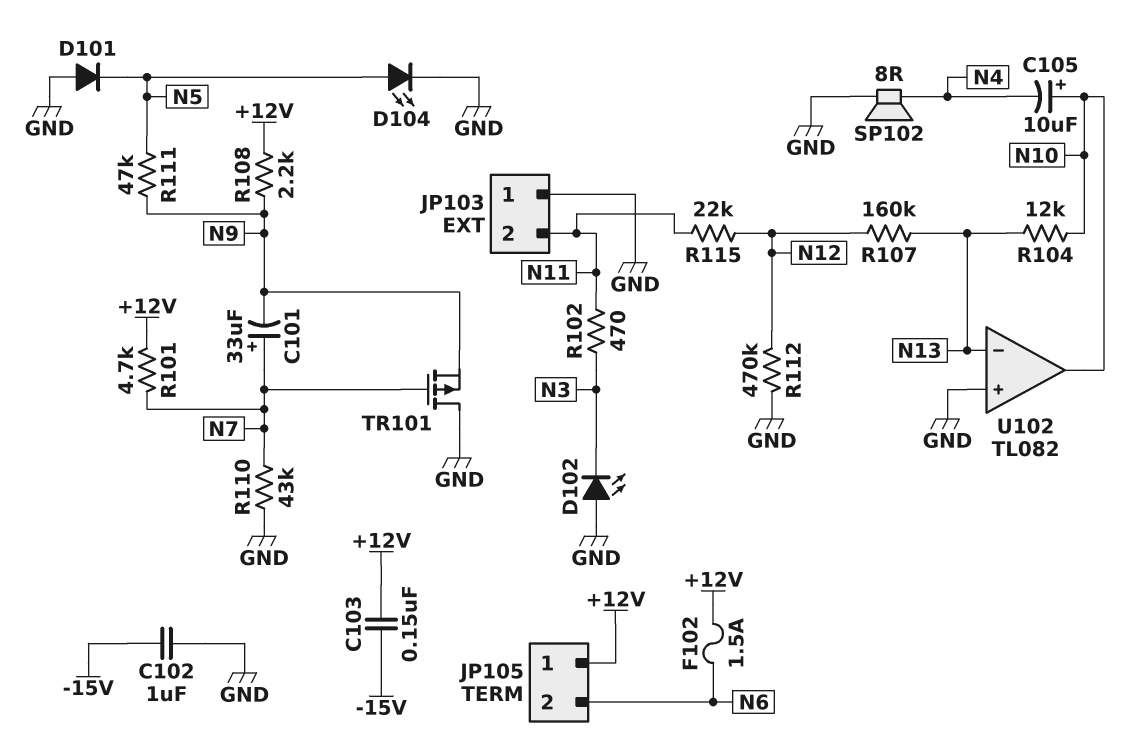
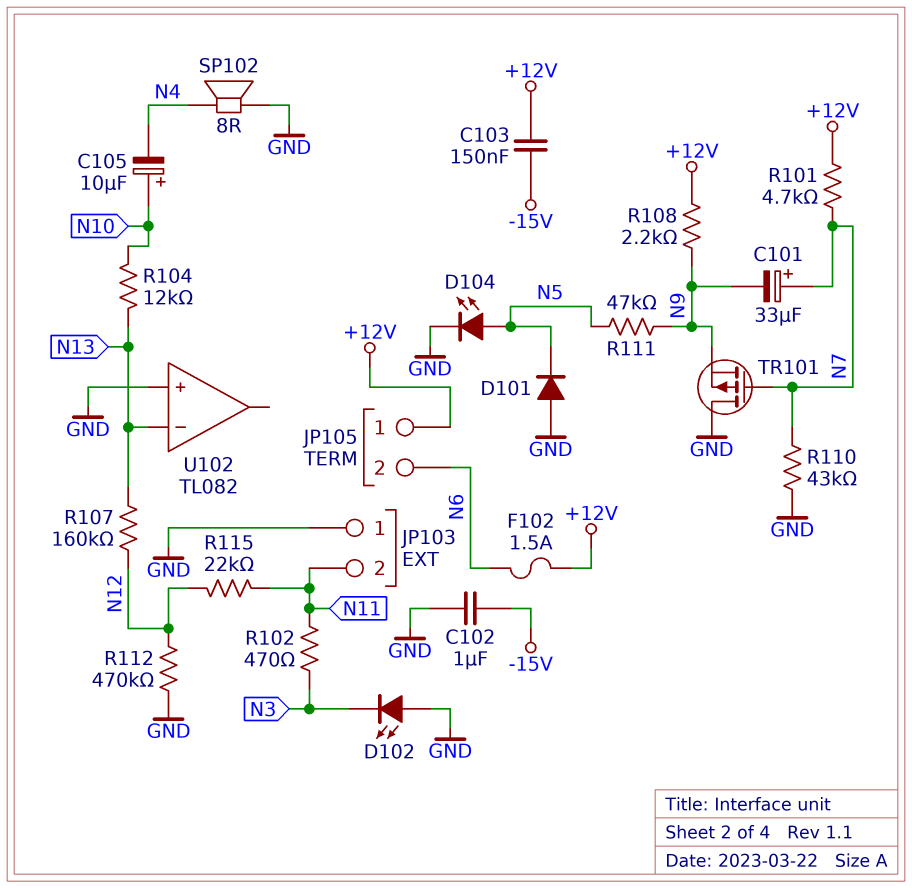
U102 pin out: N10 -> none

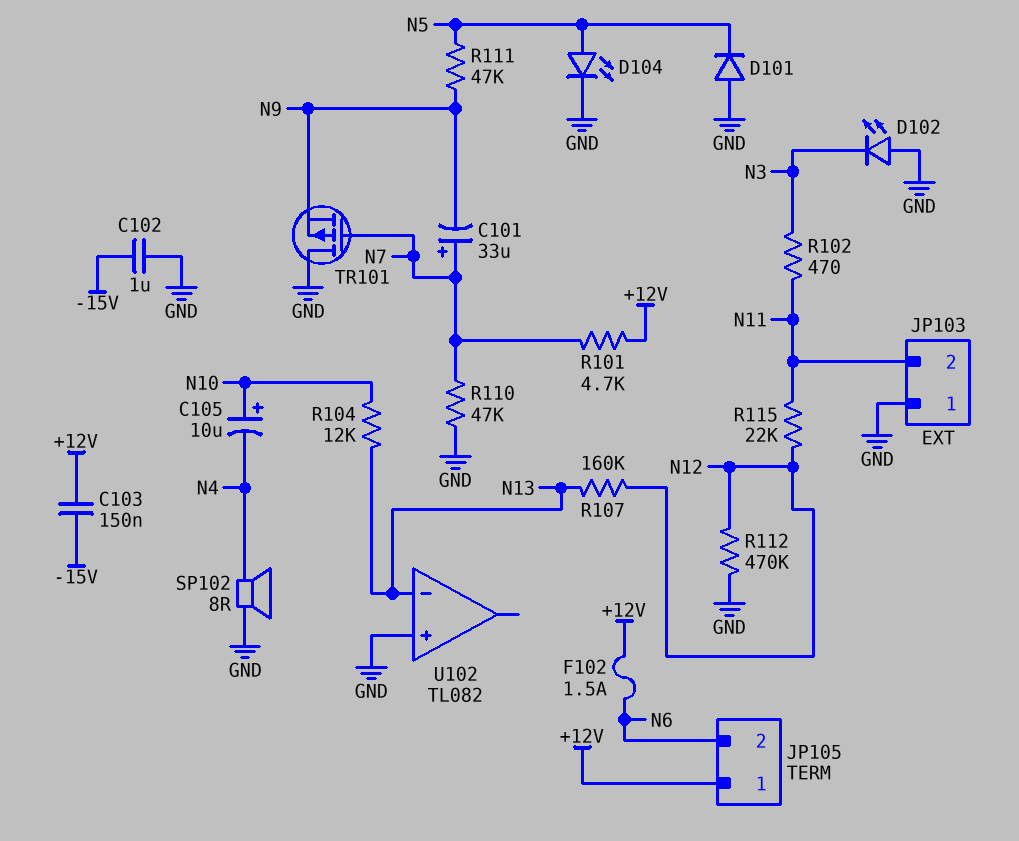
R108: 2.2k (+12V, N9) -> none
R110: 43k (GND, N7) -> 47k (GND, N7)

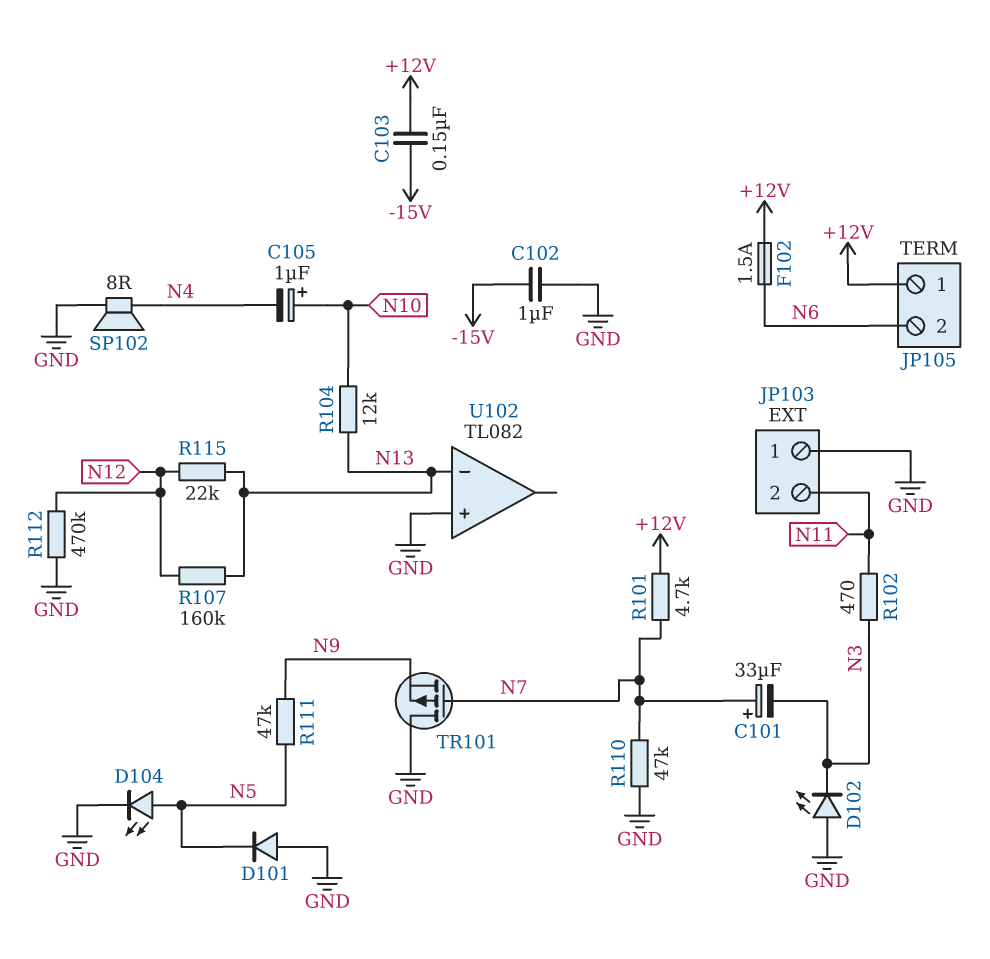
C101: 33uF (plus N7, minus N9) -> 33uF (plus N7, minus N3)
C105: 10uF (plus N10, minus N4) -> 1uF (plus N10, minus N4)
R115: 22k (N11, N12) -> 22k (N12, N13)

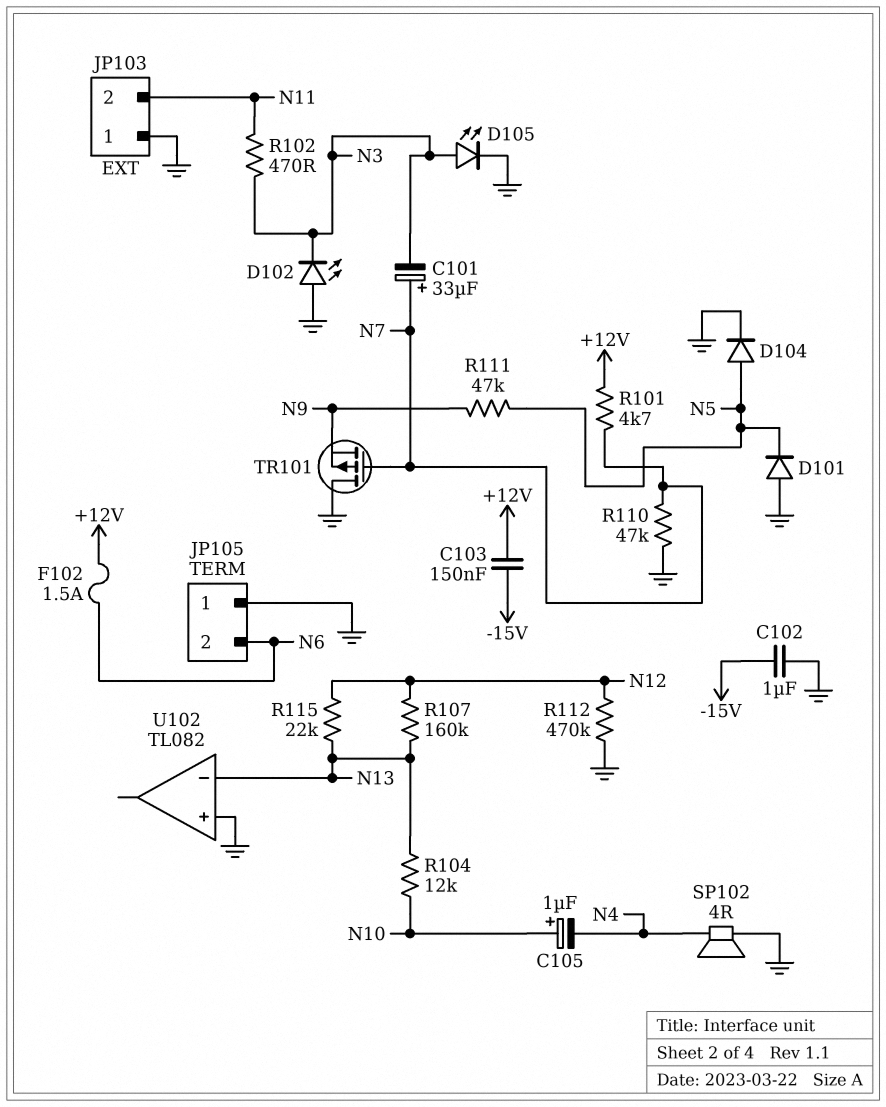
D104: LED (A N5, K GND) -> diode (A N5, K GND)
D105: none -> LED (A N3, K GND)
JP105 pin 1: +12V -> GND
SP102: speaker 8R (GND, N4) -> speaker 4R (GND, N4)

